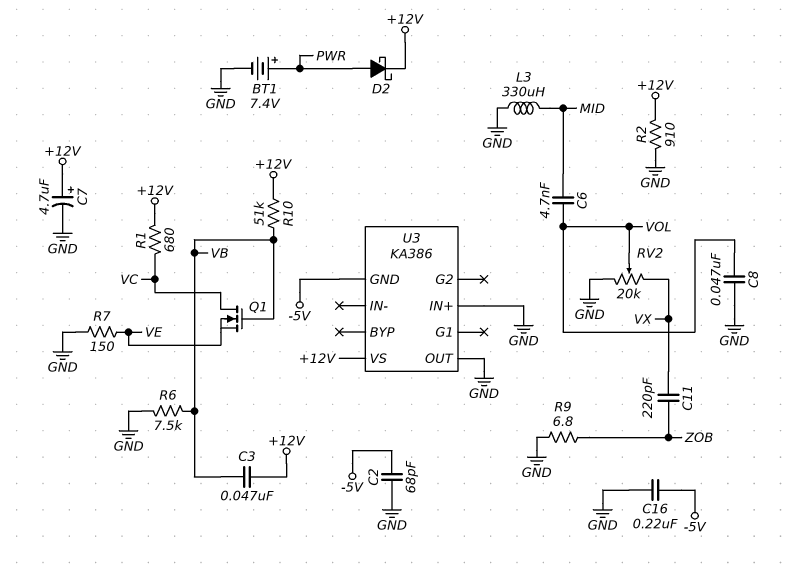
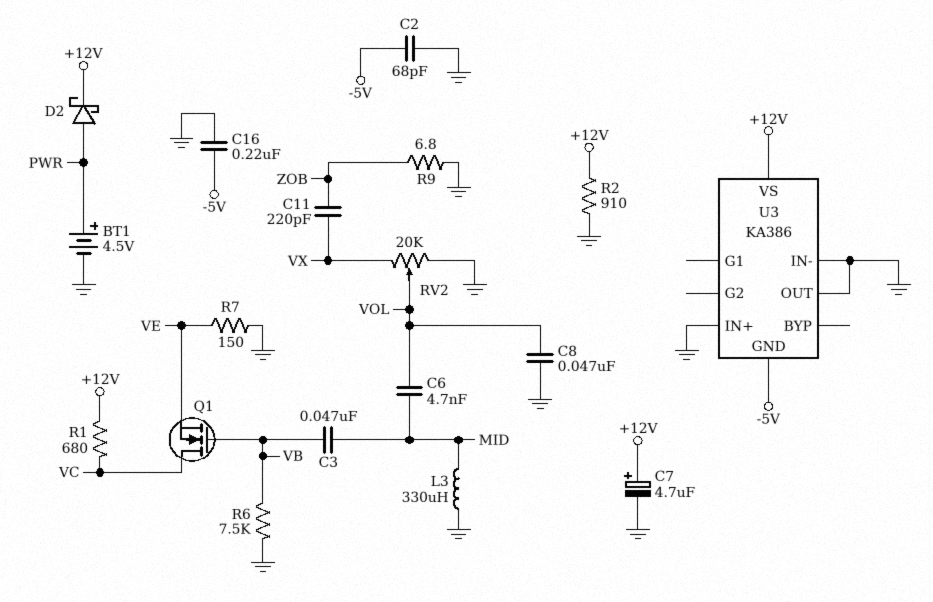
BT1: 7.4V (plus PWR, minus GND) -> 4.5V (plus PWR, minus GND)
C3: 47nF (+12V, VB) -> 47nF (MID, VB)
R10: 51k (+12V, VB) -> none
U3 pin IN-: none -> GND

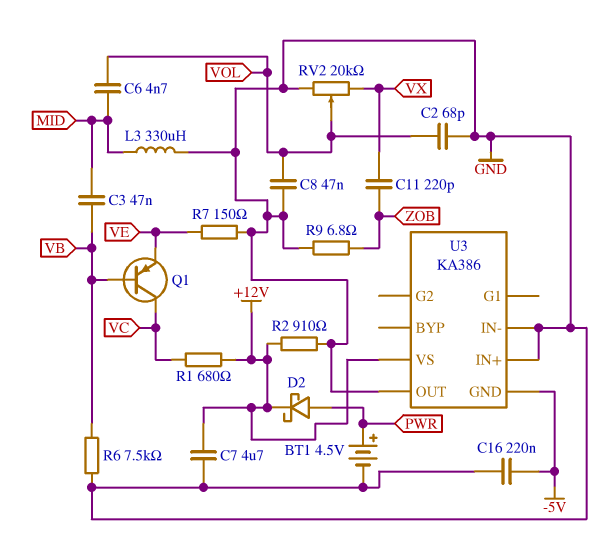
C2: 68pF (-5V, GND) -> 68pF (GND, VOL)
C7: 4.7uF (plus +12V, minus GND) -> 4.7uF (+12V, GND)
Q1: NMOS (G VB, D VC, S VE) -> PNP (B VB, C VC, E VE)

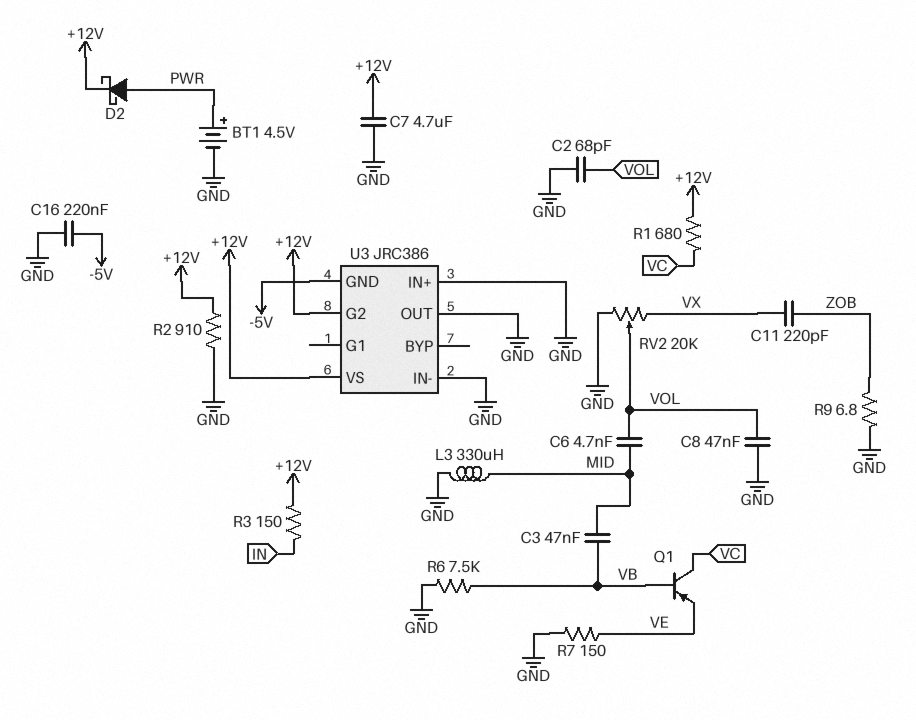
R3: none -> 150 (+12V, IN)
U3: KA386 -> JRC386
U3 pin G2: none -> +12V

